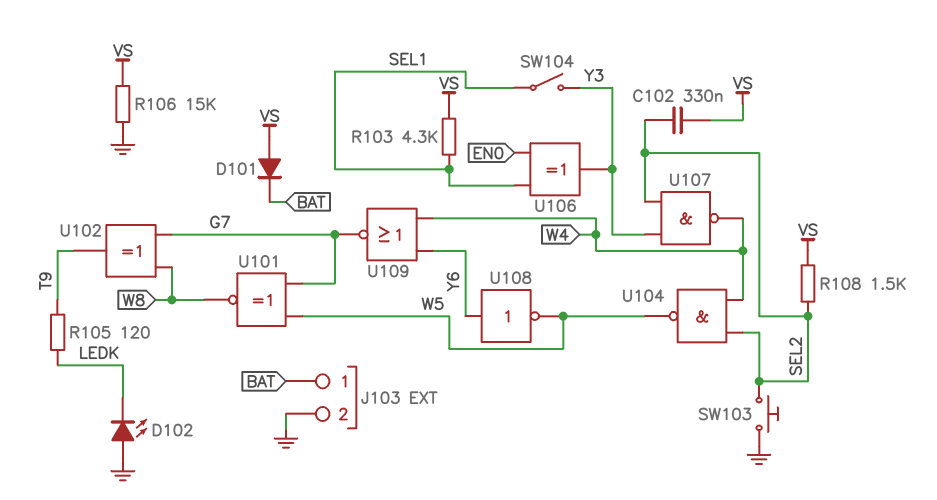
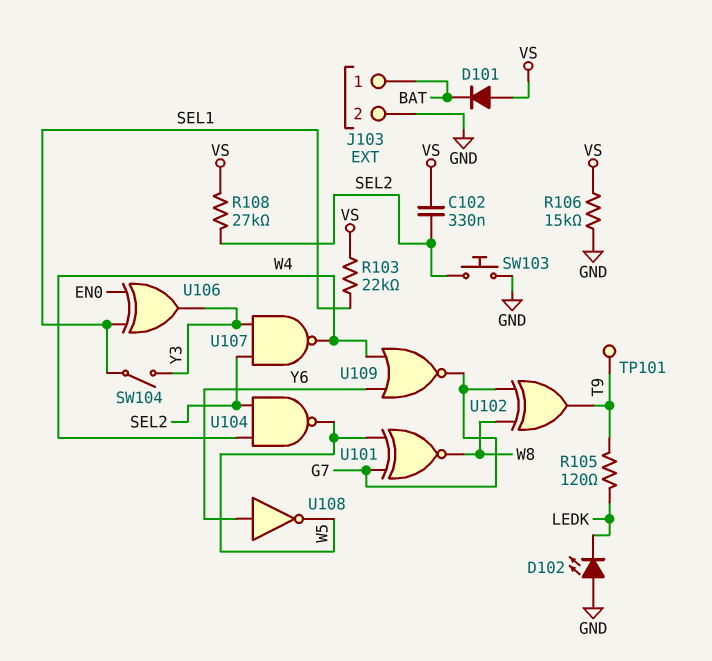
R103: 4.3k (SEL1, VS) -> 22k (SEL1, VS)
R108: 1.5k (SEL2, VS) -> 27k (SEL2, VS)
TP101: none -> test point (T9)

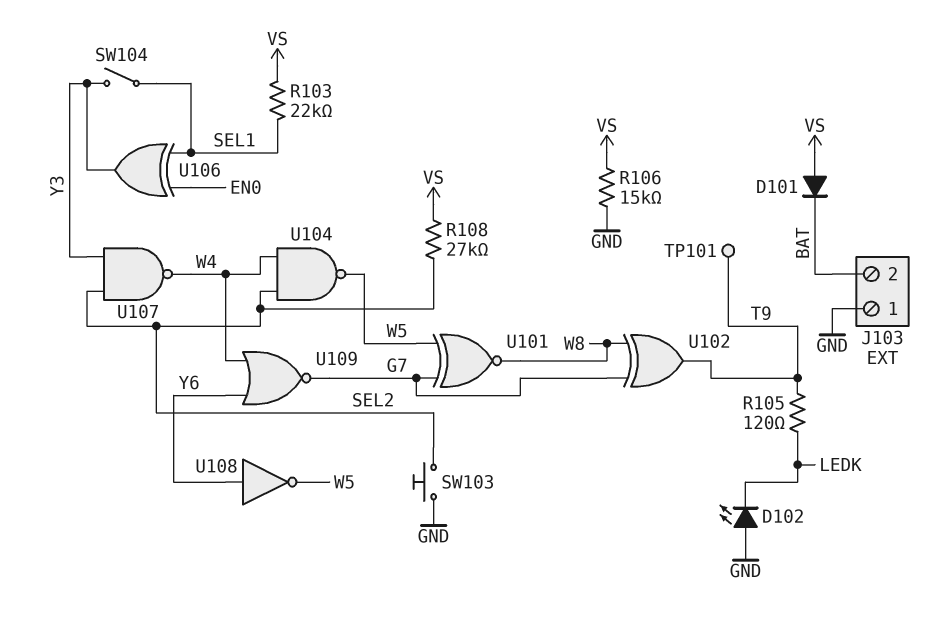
C102: 330nF (SEL2, VS) -> none
J103 pin 1: BAT -> GND
J103 pin 2: GND -> BAT

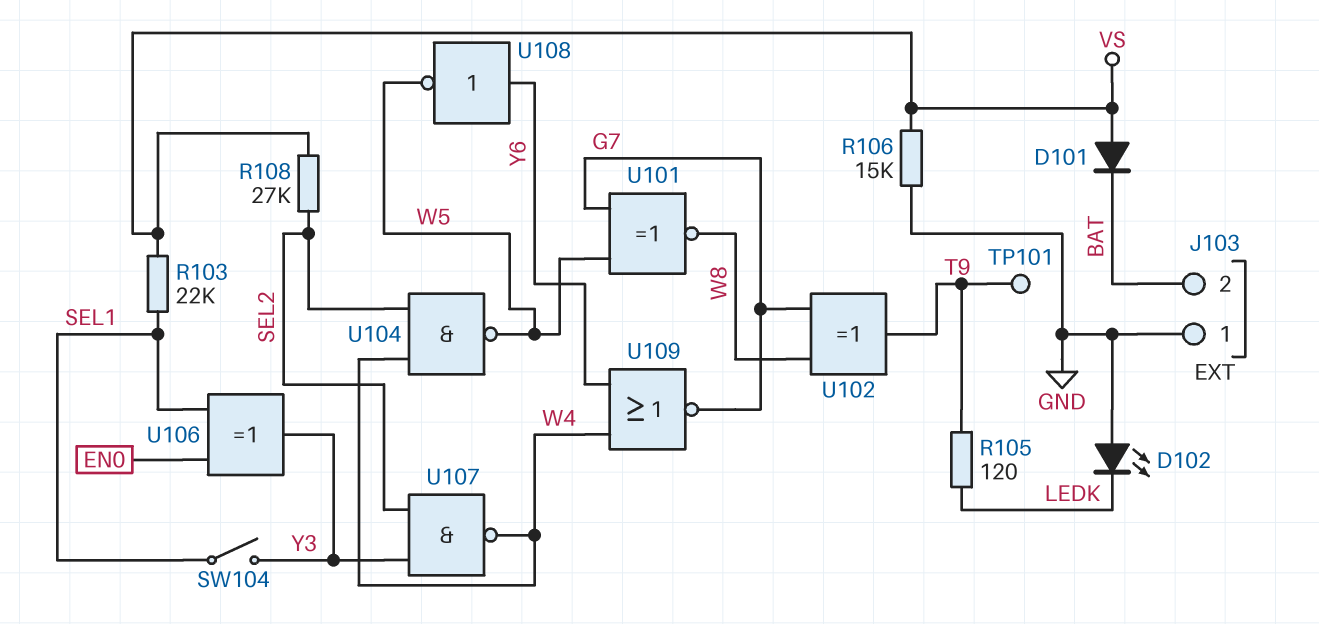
SW103: button (GND, SEL2) -> none

